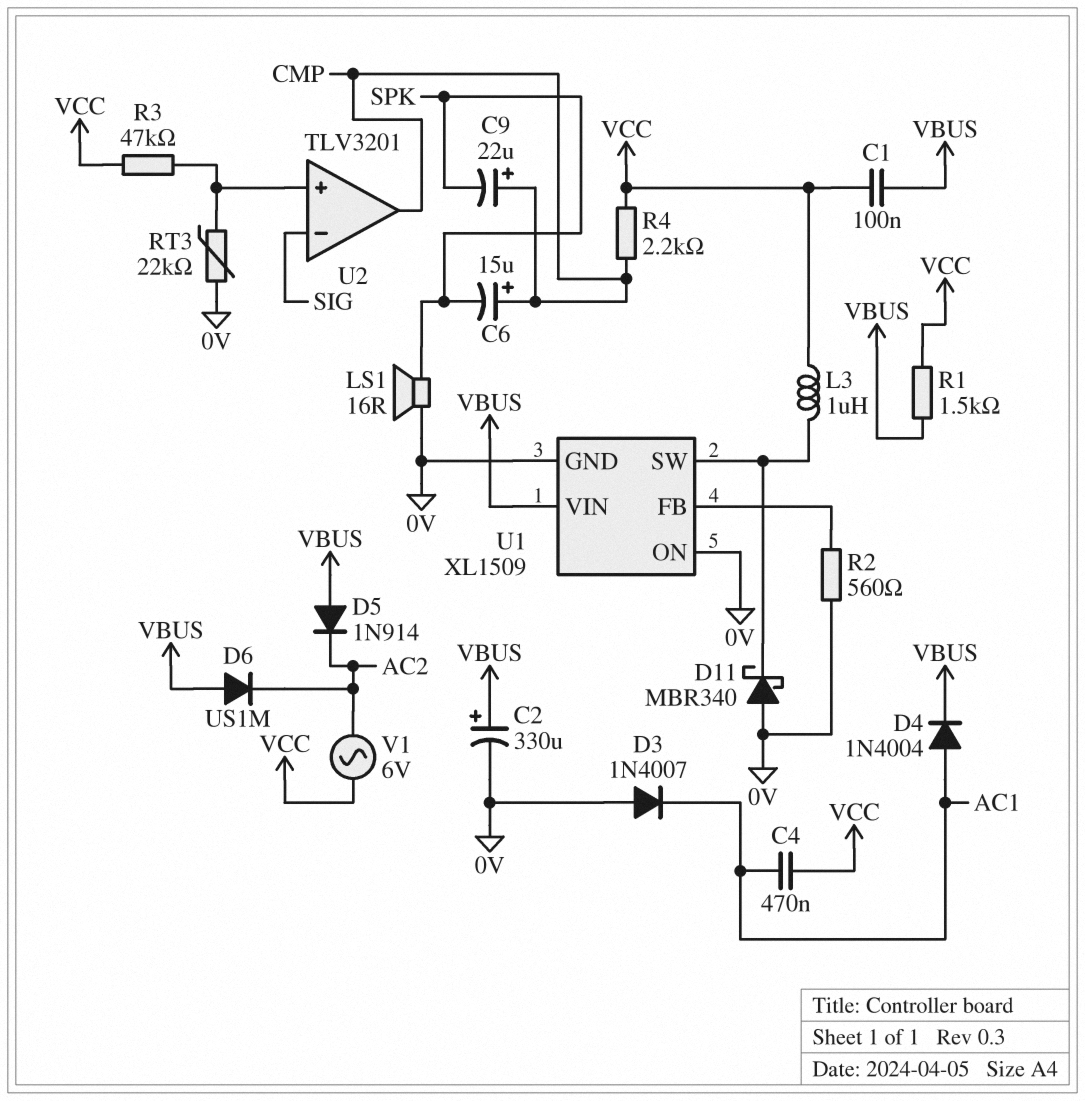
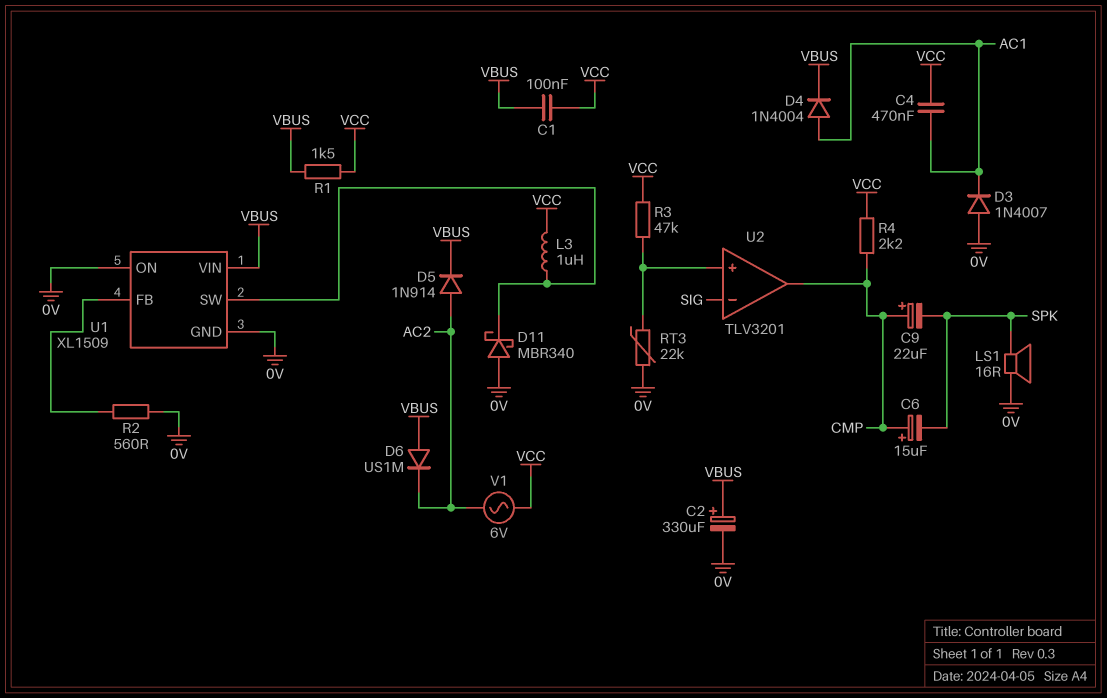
D5: diode 1N914 (A VBUS, K AC2) -> diode 1N914 (A AC2, K VBUS)

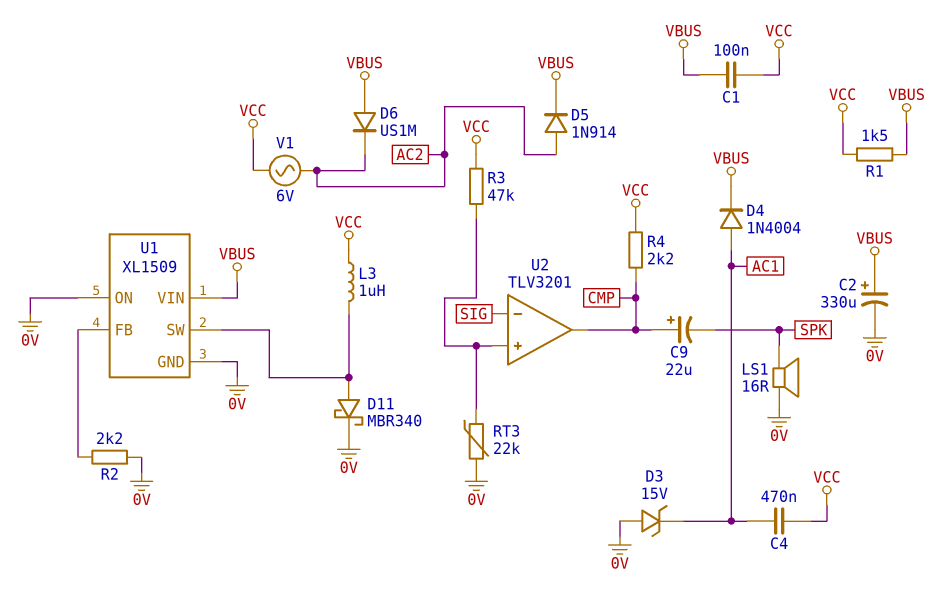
C6: 15uF (plus CMP, minus SPK) -> none
D3: diode 1N4007 (A 0V, K AC1) -> zener 15V (A 0V, K AC1)
D11: schottky MBR340 (A 0V, K U1/SW) -> schottky MBR340 (A U1/SW, K 0V)
R2: 560 (0V, U1/FB) -> 2.2k (0V, U1/FB)

